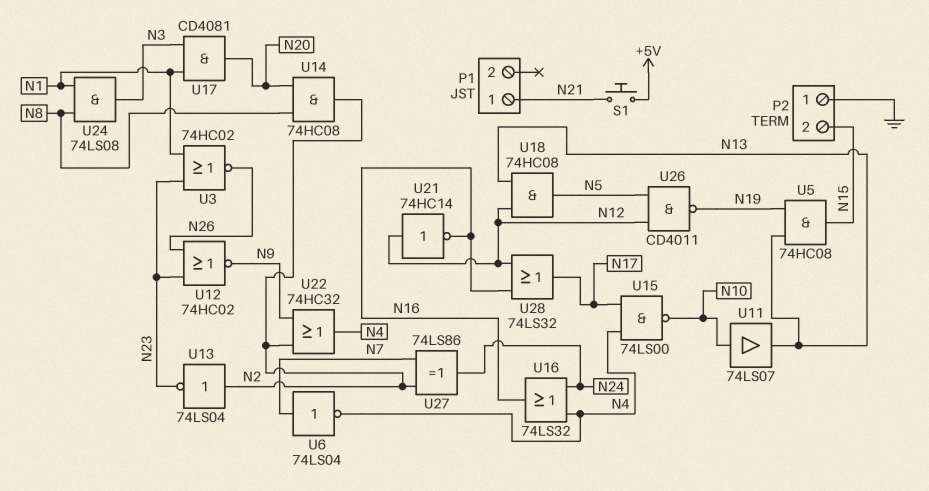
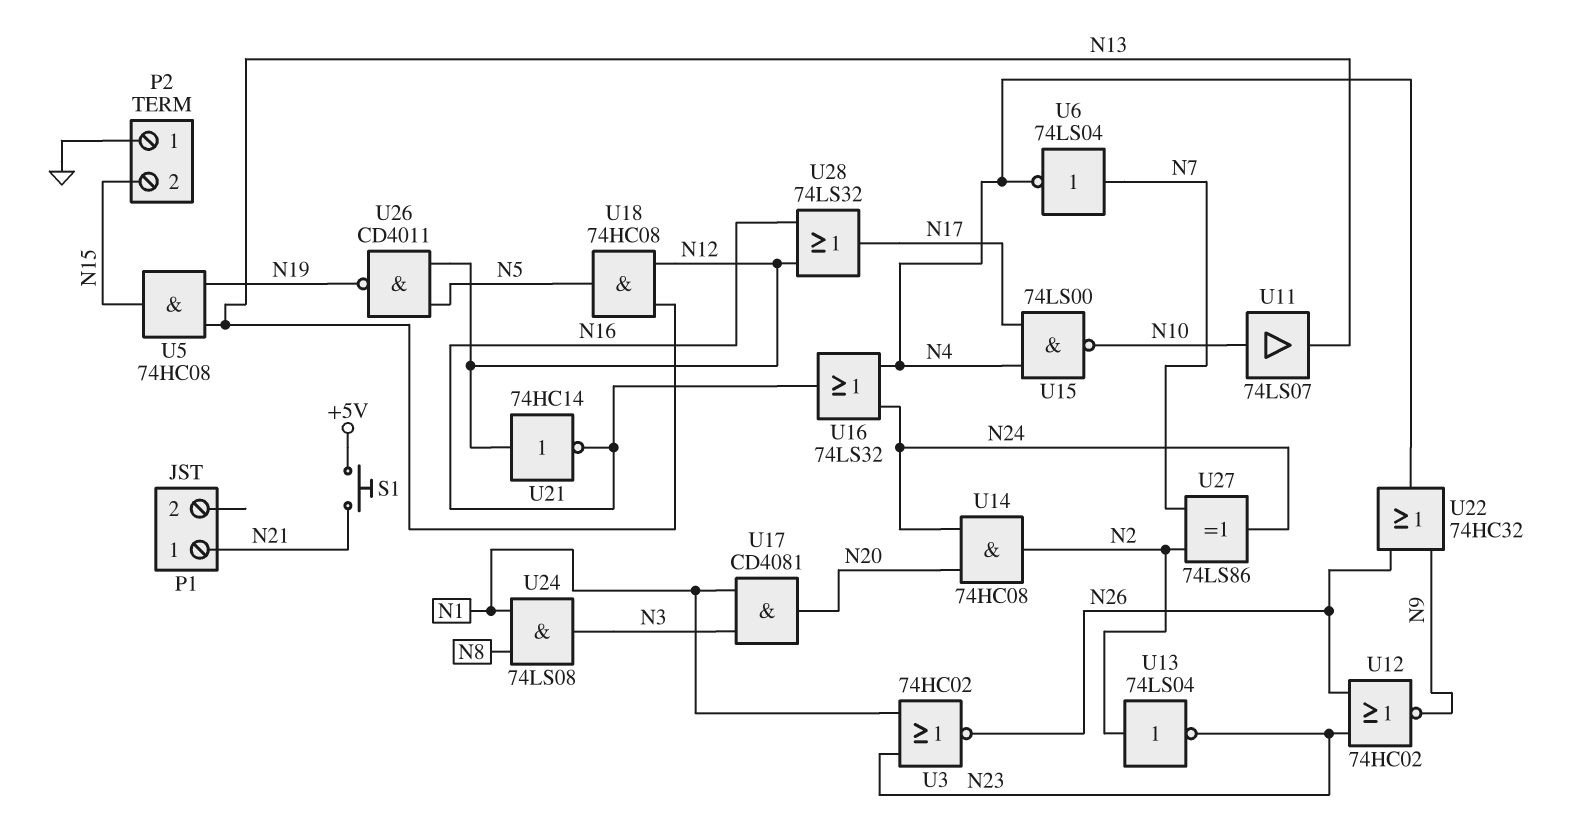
U14: AND 74HC08 (in N8, in N20, out N2) -> AND 74HC08 (in N20, in N24, out N2)
U22: OR 74HC32 (in N2, in N9, out N4) -> OR 74HC32 (in N9, in N26, out N4)

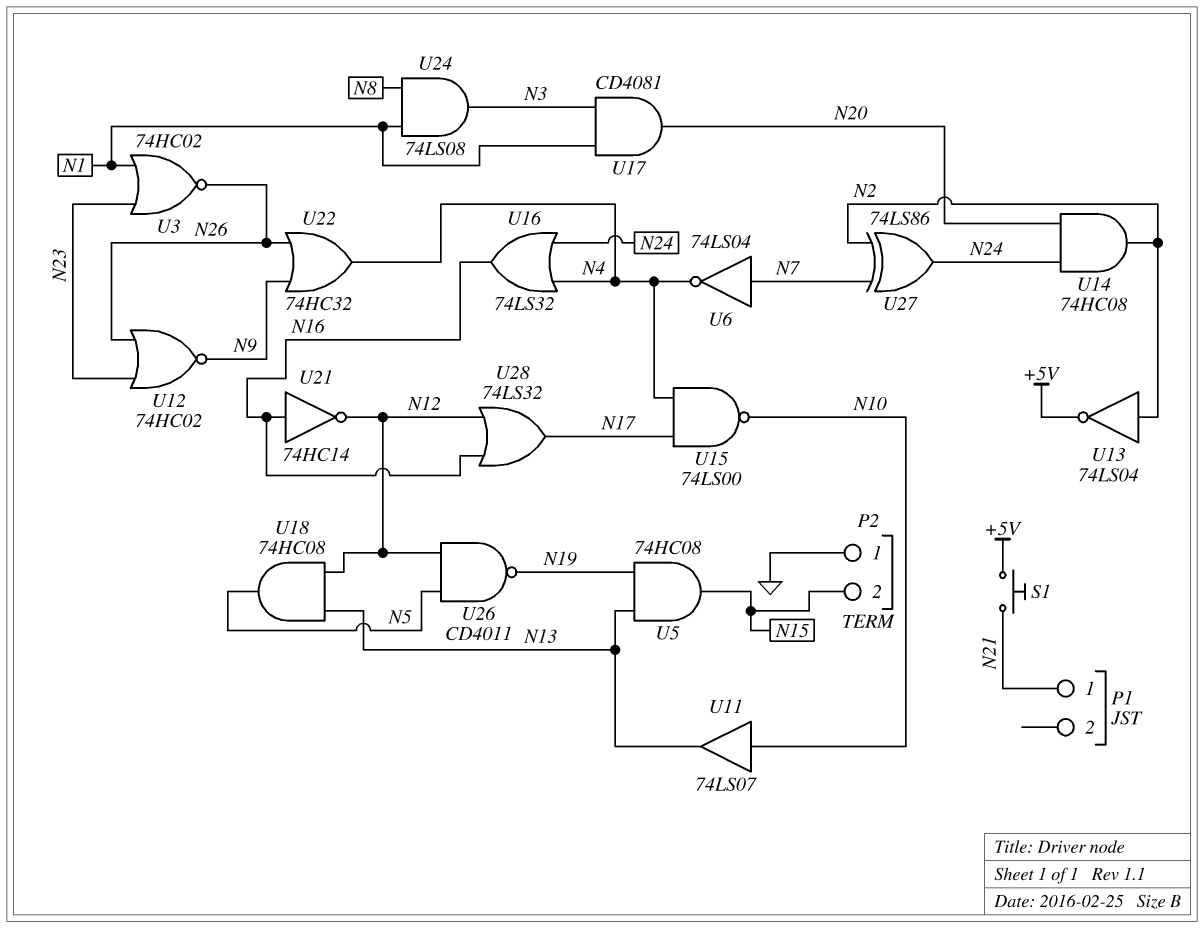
U13: NOT 74LS04 (in N2, out N23) -> NOT 74LS04 (in N2, out +5V)
U21: NOT 74HC14 (in N12, out N16) -> NOT 74HC14 (in N16, out N12)

